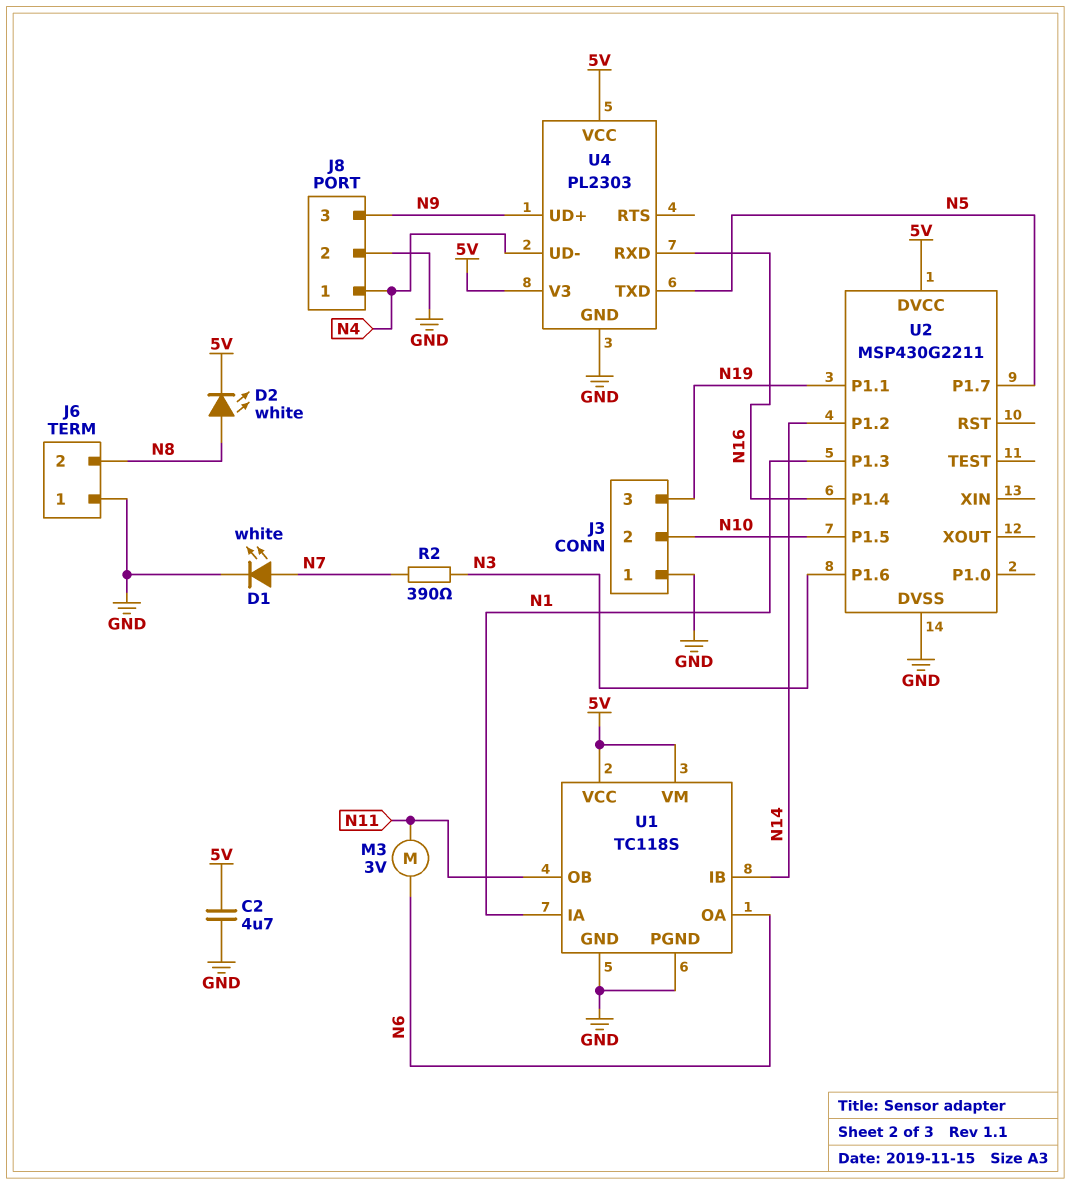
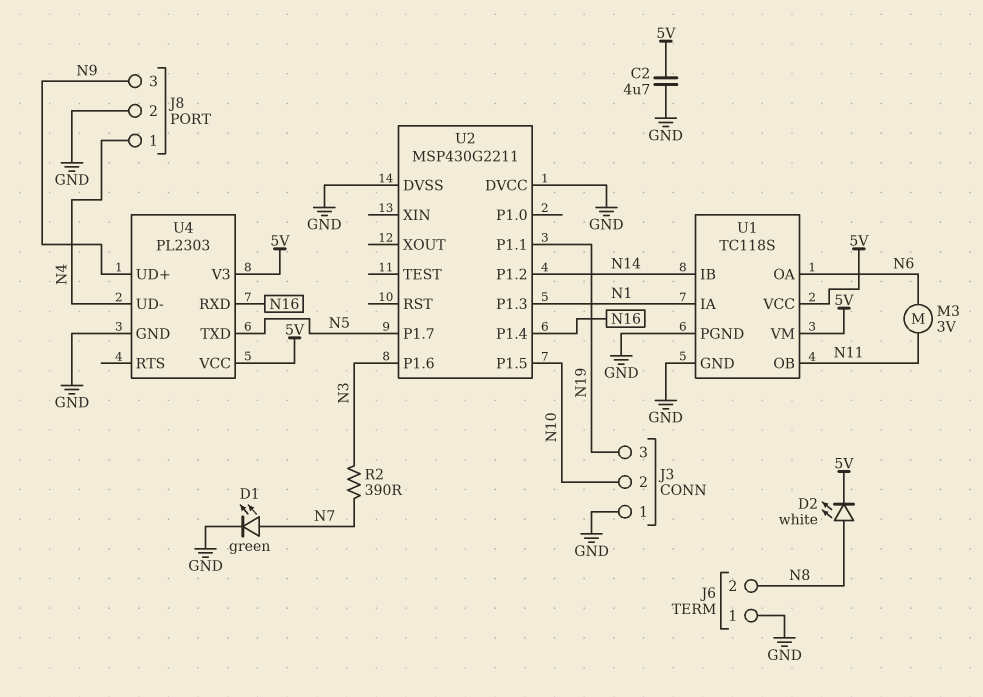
D1: LED white (A N7, K GND) -> LED green (A N7, K GND)
U2 pin DVCC: 5V -> GND

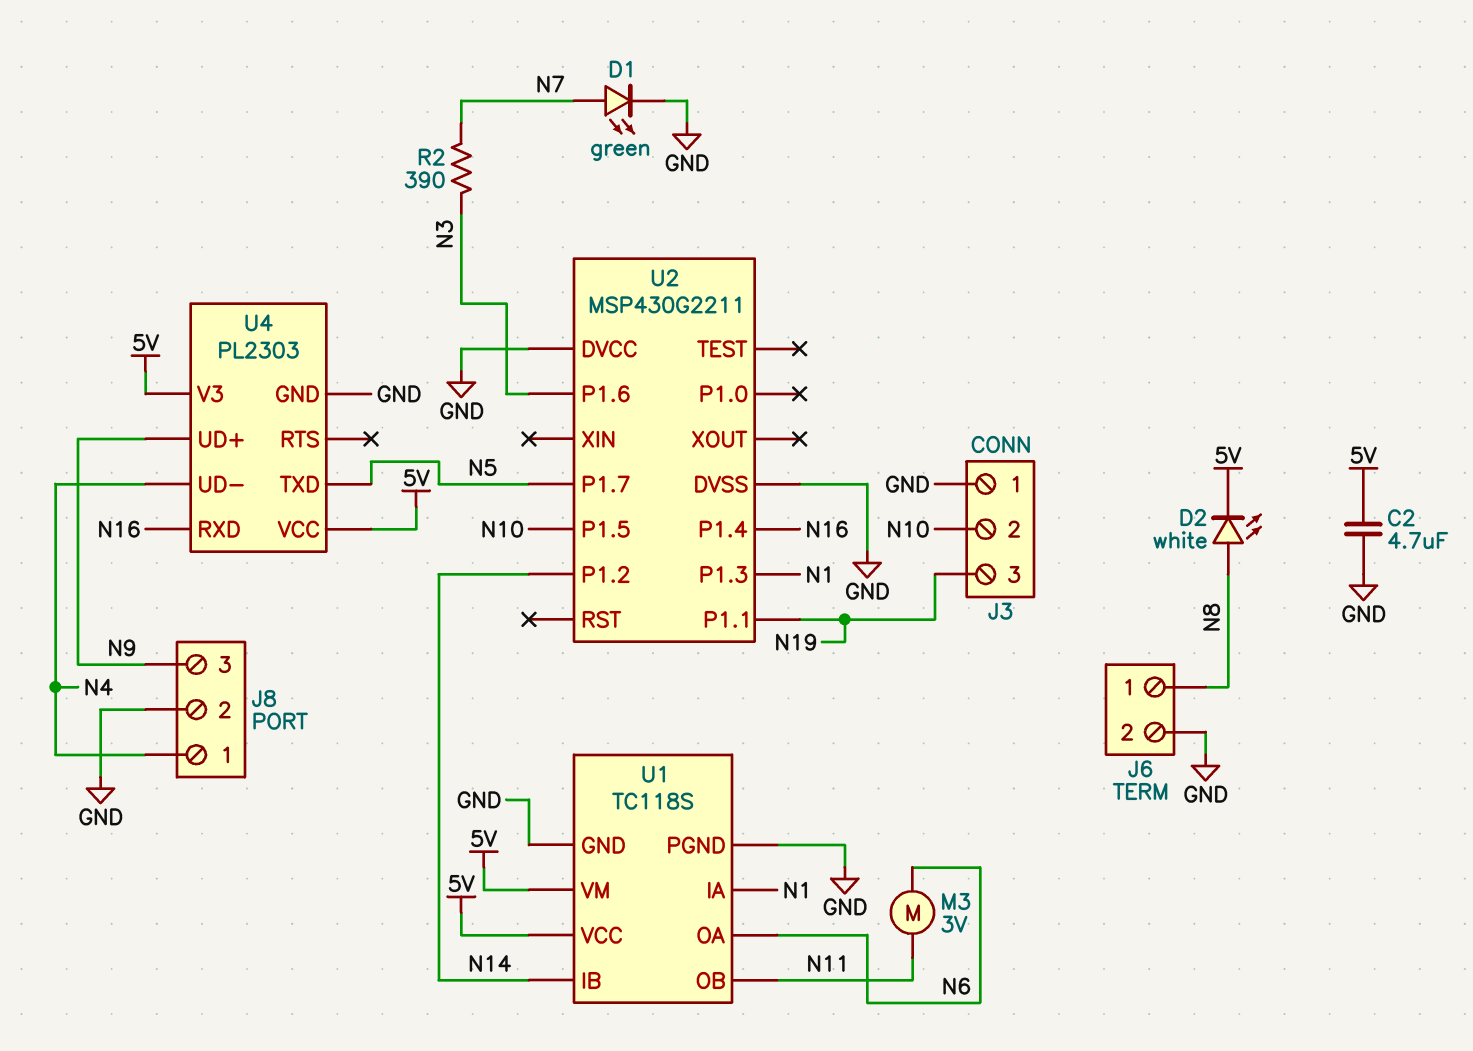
J6 pin 1: GND -> N8
J6 pin 2: N8 -> GND

